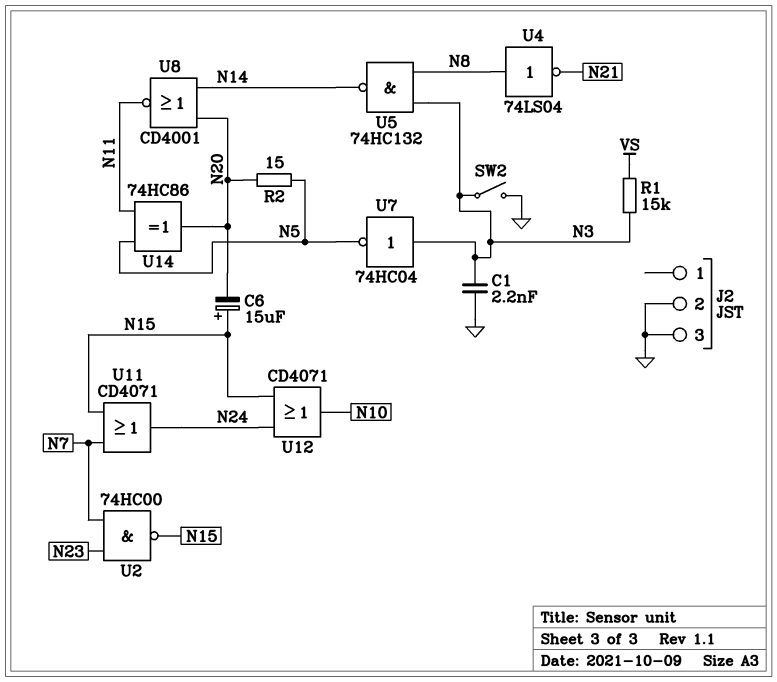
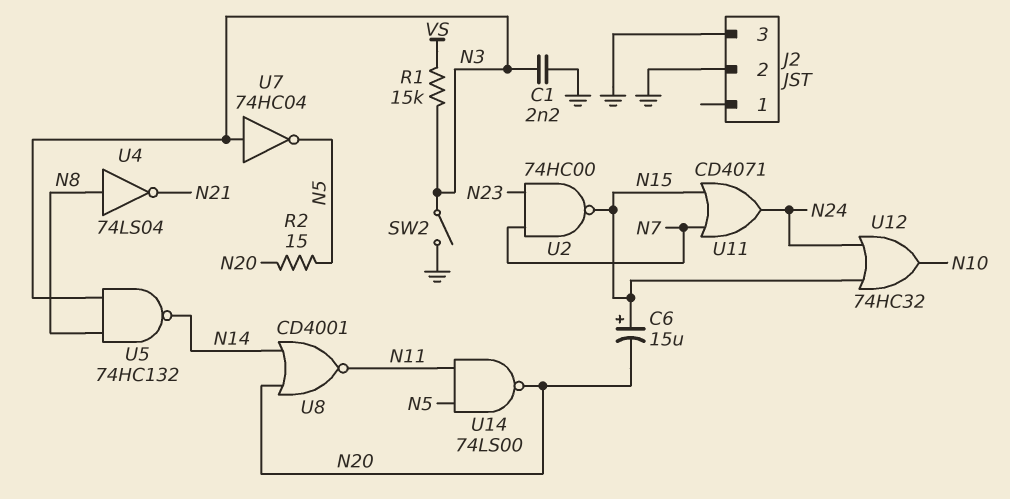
U12: OR CD4071 (in N15, in N24, out N10) -> OR 74HC32 (in N15, in N24, out N10)
U14: XOR 74HC86 (in N5, in N11, out N20) -> NAND 74LS00 (in N5, in N11, out N20)

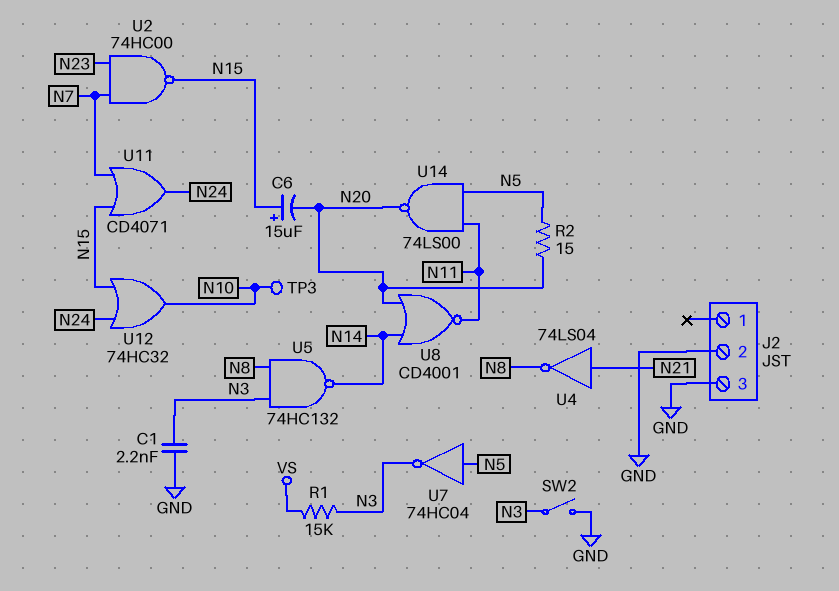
TP3: none -> test point (N10)
U4: NOT 74LS04 (in N8, out N21) -> NOT 74LS04 (in N21, out N8)
U7: NOT 74HC04 (in N3, out N5) -> NOT 74HC04 (in N5, out N3)

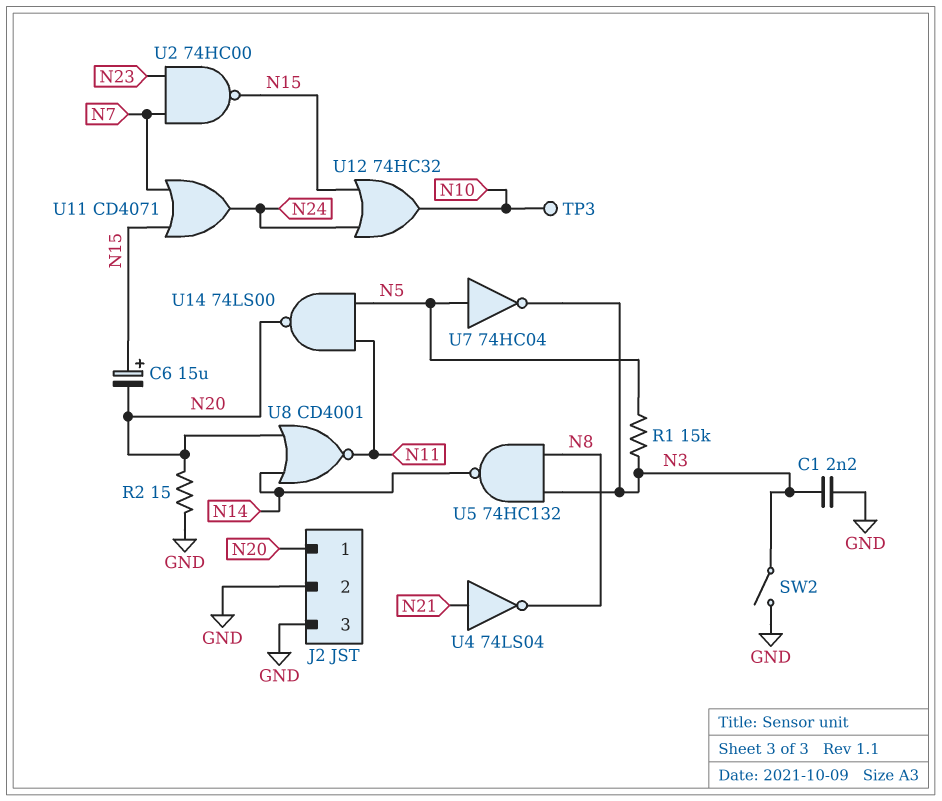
J2 pin 1: none -> N20
R1: 15k (N3, VS) -> 15k (N3, N5)
R2: 15 (N5, N20) -> 15 (GND, N20)

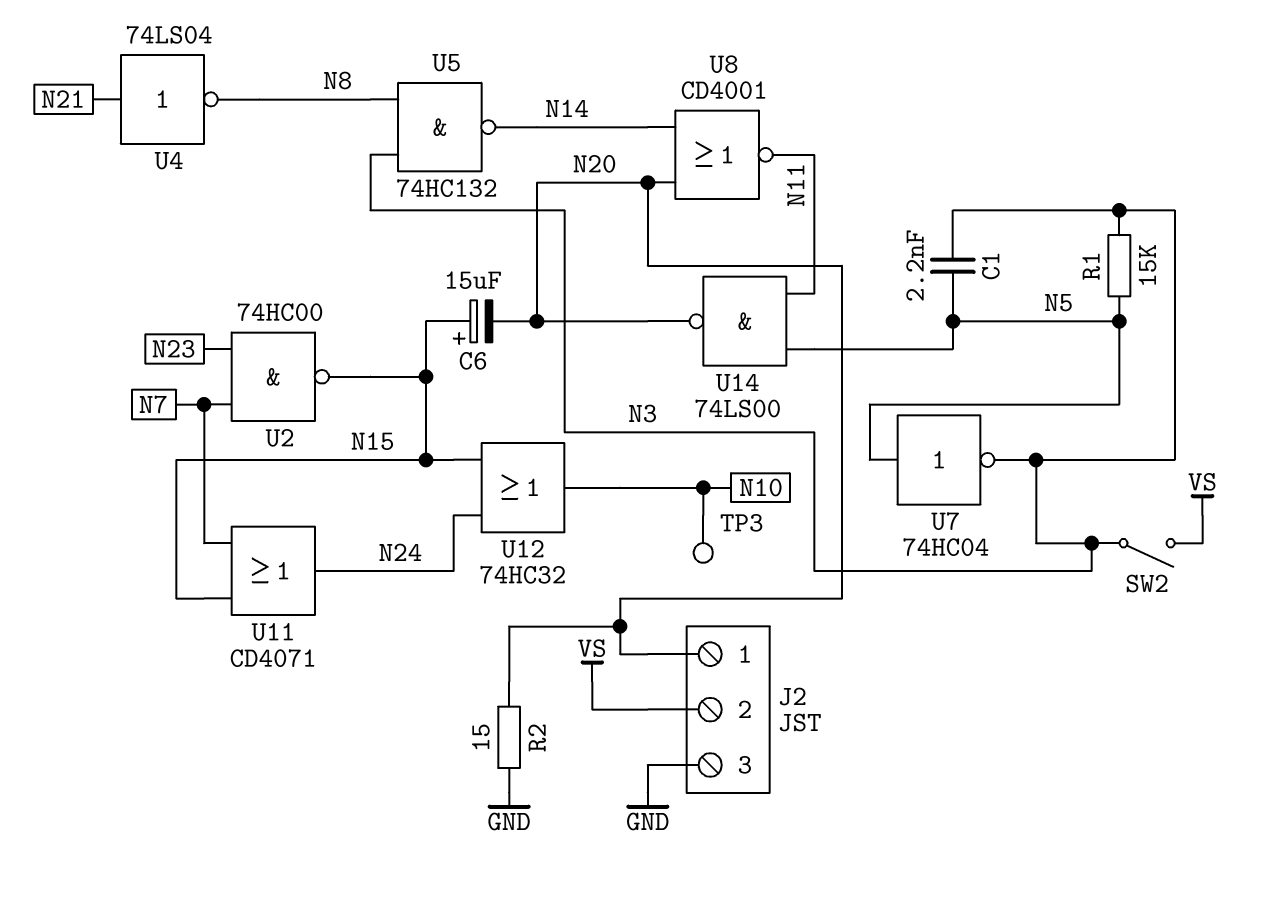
C1: 2.2nF (GND, N3) -> 2.2nF (N3, N5)
J2 pin 2: GND -> VS
SW2: switch (GND, N3) -> switch (N3, VS)

